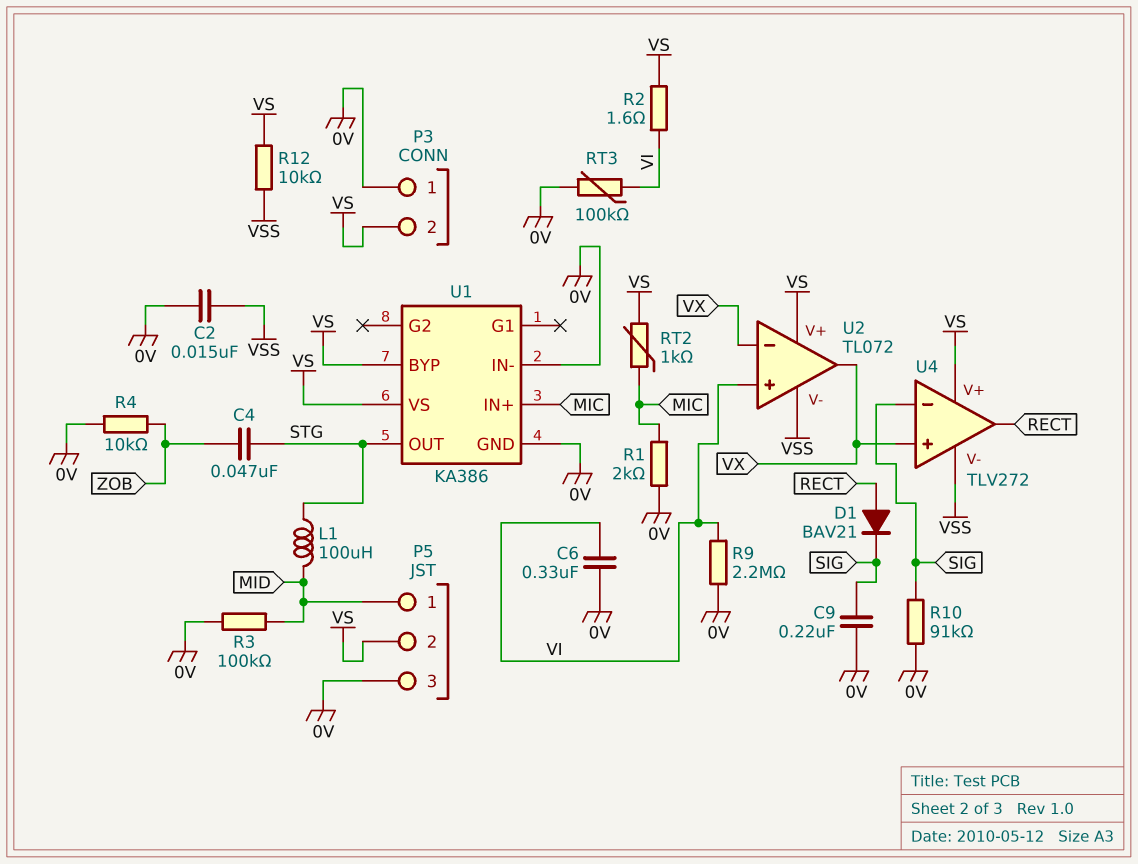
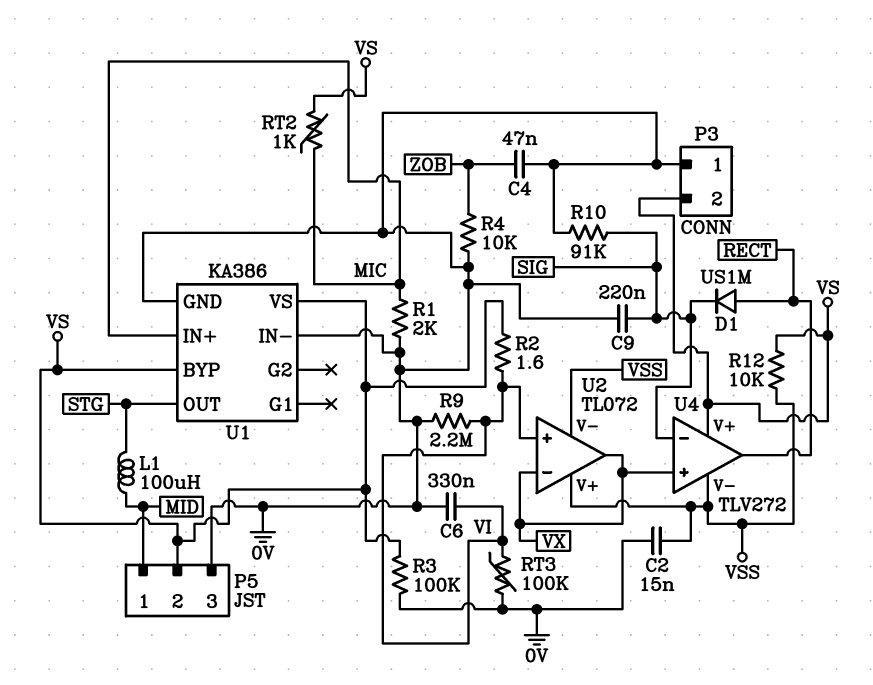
C4: 47nF (STG, ZOB) -> 47nF (0V, ZOB)
D1: diode BAV21 (A RECT, K SIG) -> diode US1M (A RECT, K SIG)
R3: 100k (0V, MID) -> 100k (0V, VS)
U2 pin V+: VS -> VSS

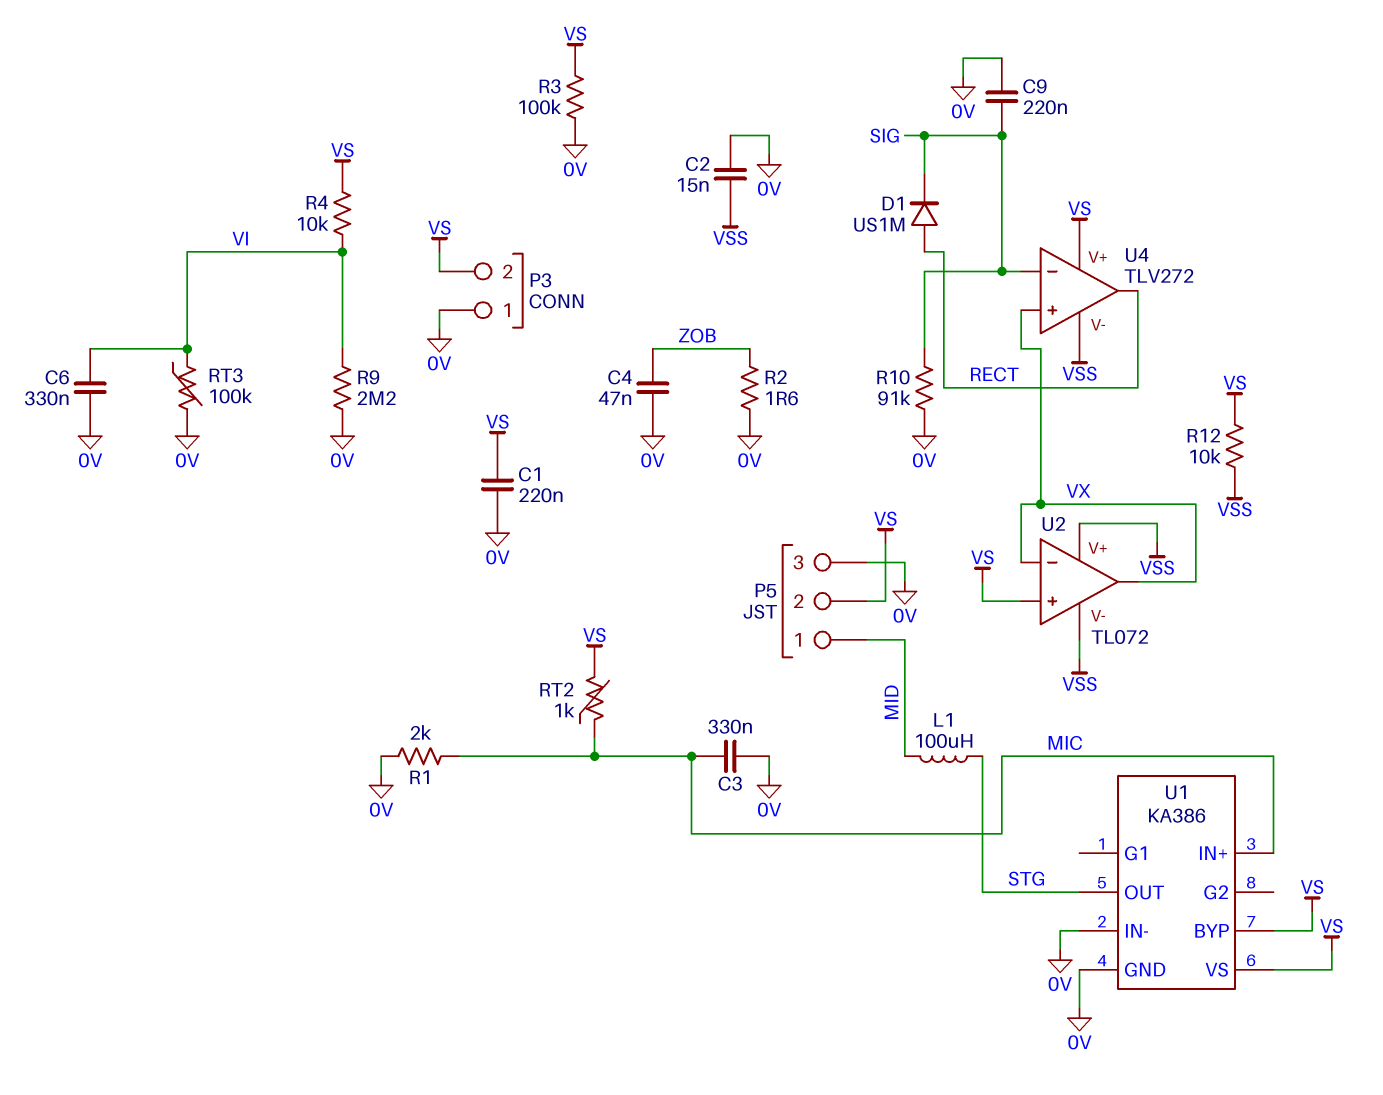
C1: none -> 220nF (0V, VS)
C3: none -> 330nF (0V, MIC)
R2: 1.6 (VI, VS) -> 1.6 (0V, ZOB)
R4: 10k (0V, ZOB) -> 10k (VI, VS)
U2 pin in+: VI -> VS

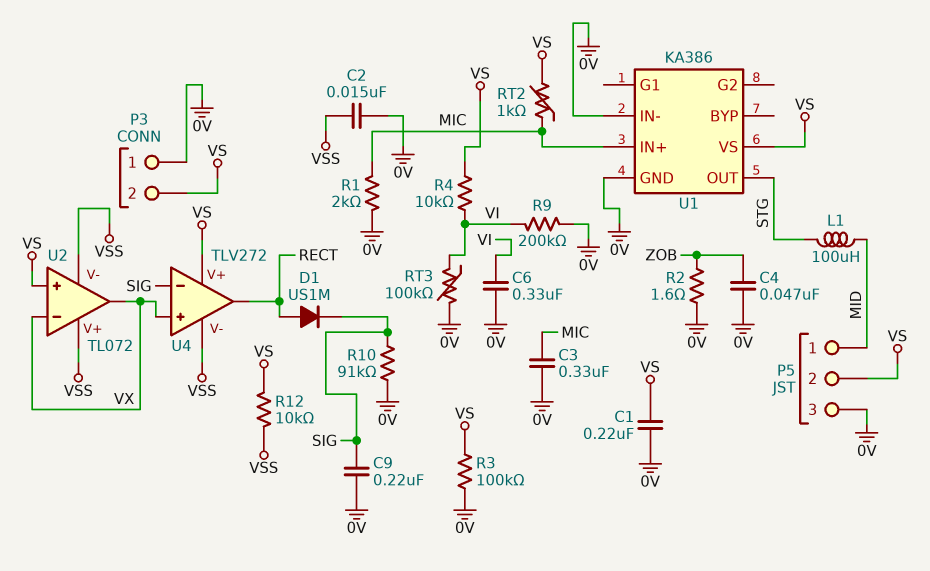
R9: 2.2M (0V, VI) -> 200k (0V, VI)
U1 pin BYP: VS -> none

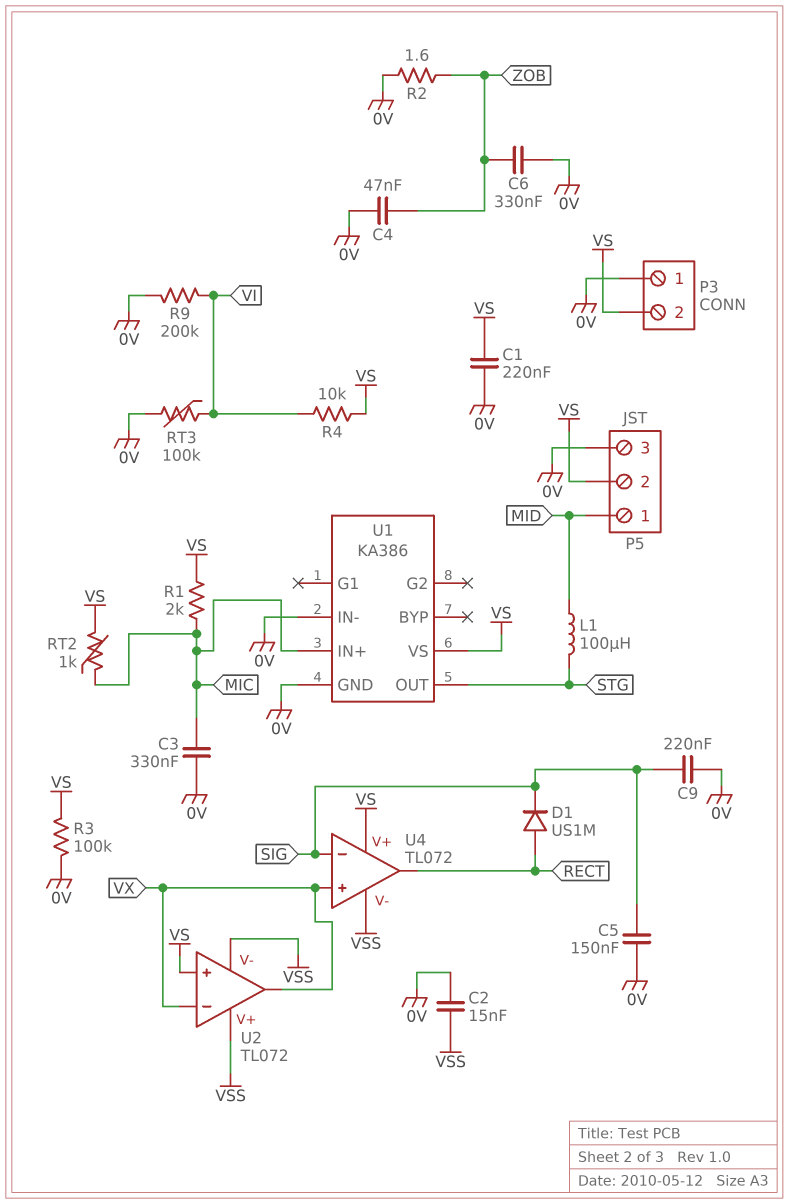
C5: none -> 150nF (0V, SIG)
C6: 330nF (0V, VI) -> 330nF (0V, ZOB)
R1: 2k (0V, MIC) -> 2k (MIC, VS)
R10: 91k (0V, SIG) -> none
R12: 10k (VS, VSS) -> none
U4: TLV272 -> TL072

